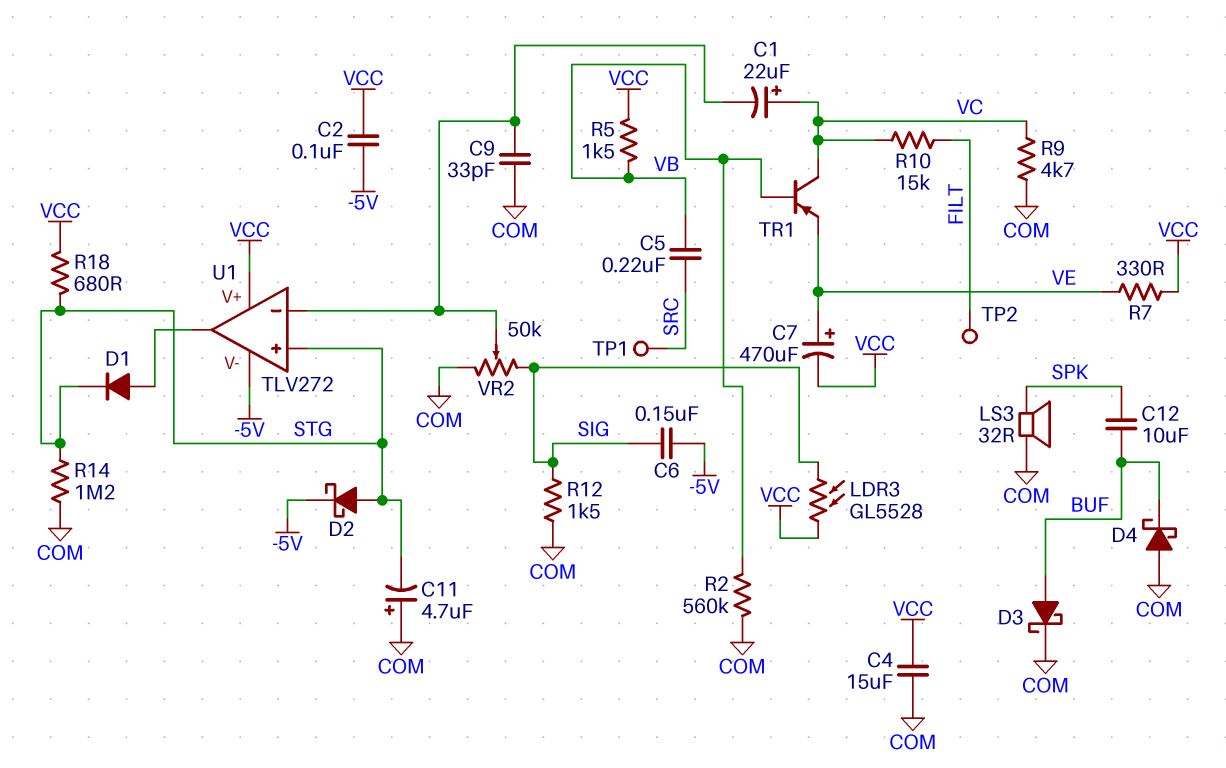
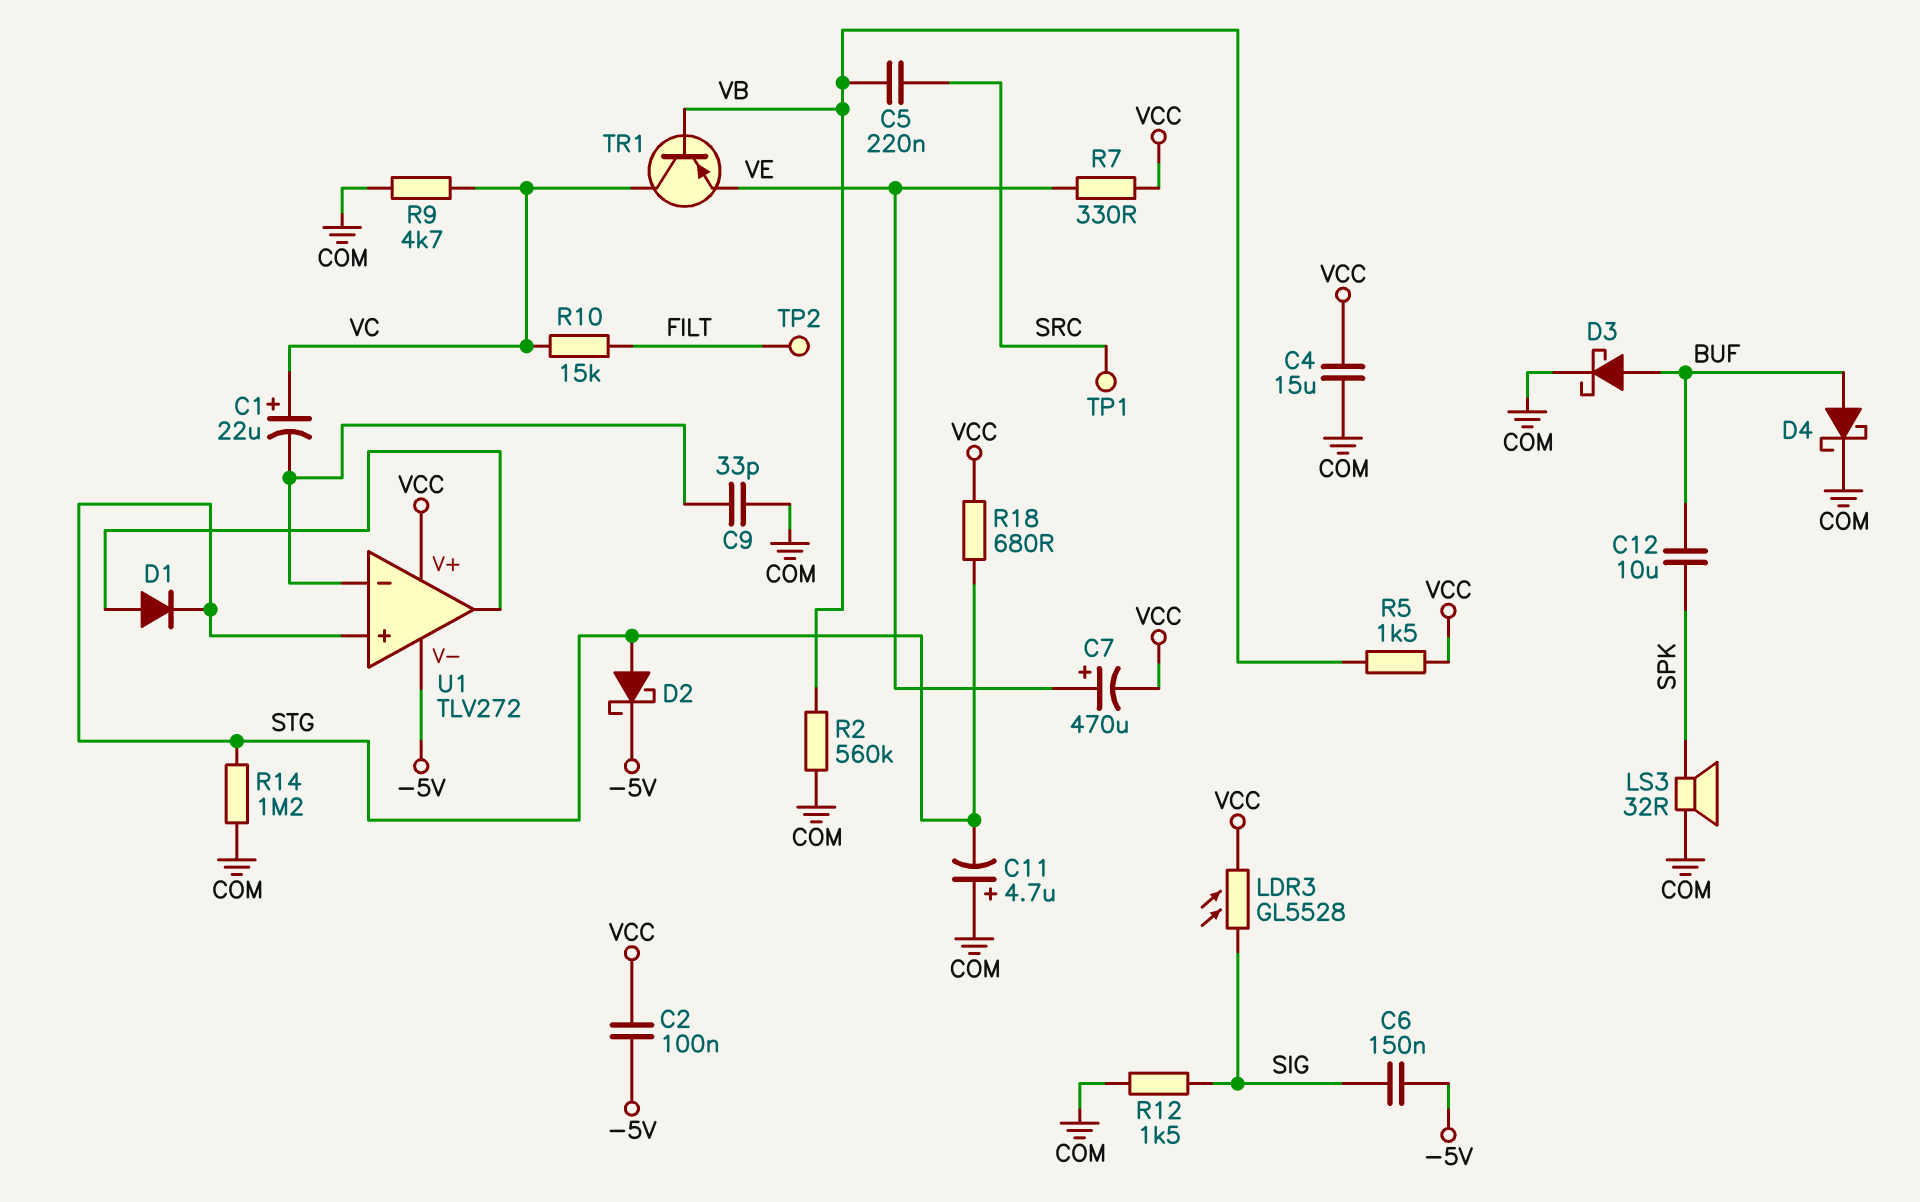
D4: schottky (A COM, K BUF) -> schottky (A BUF, K COM)
VR2: 50k (COM, SIG, wiper U1/in-) -> none

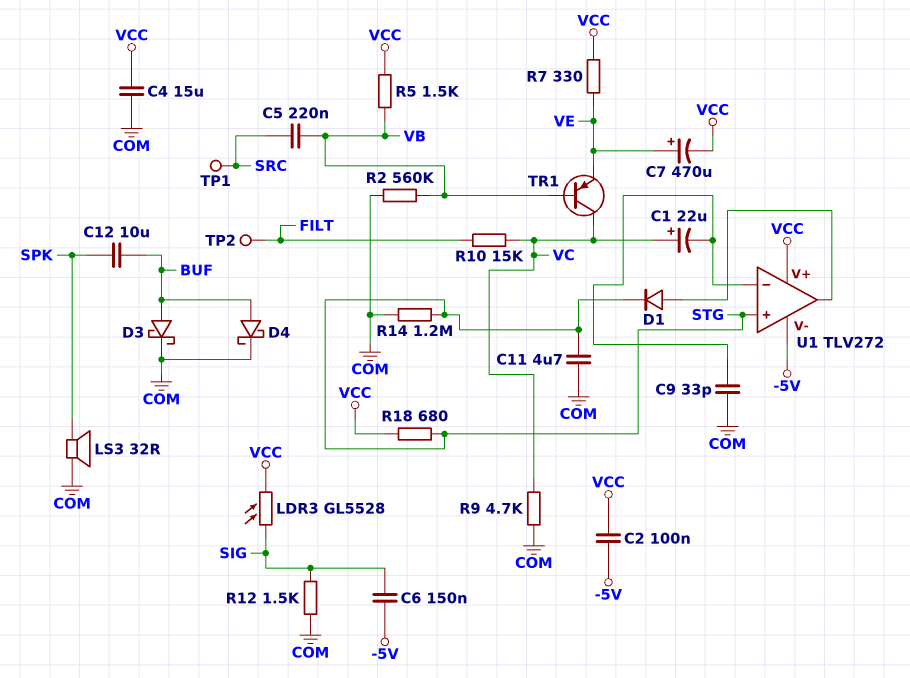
C11: 4.7uF (plus COM, minus STG) -> 4.7uF (COM, STG)
D2: schottky (A STG, K -5V) -> none

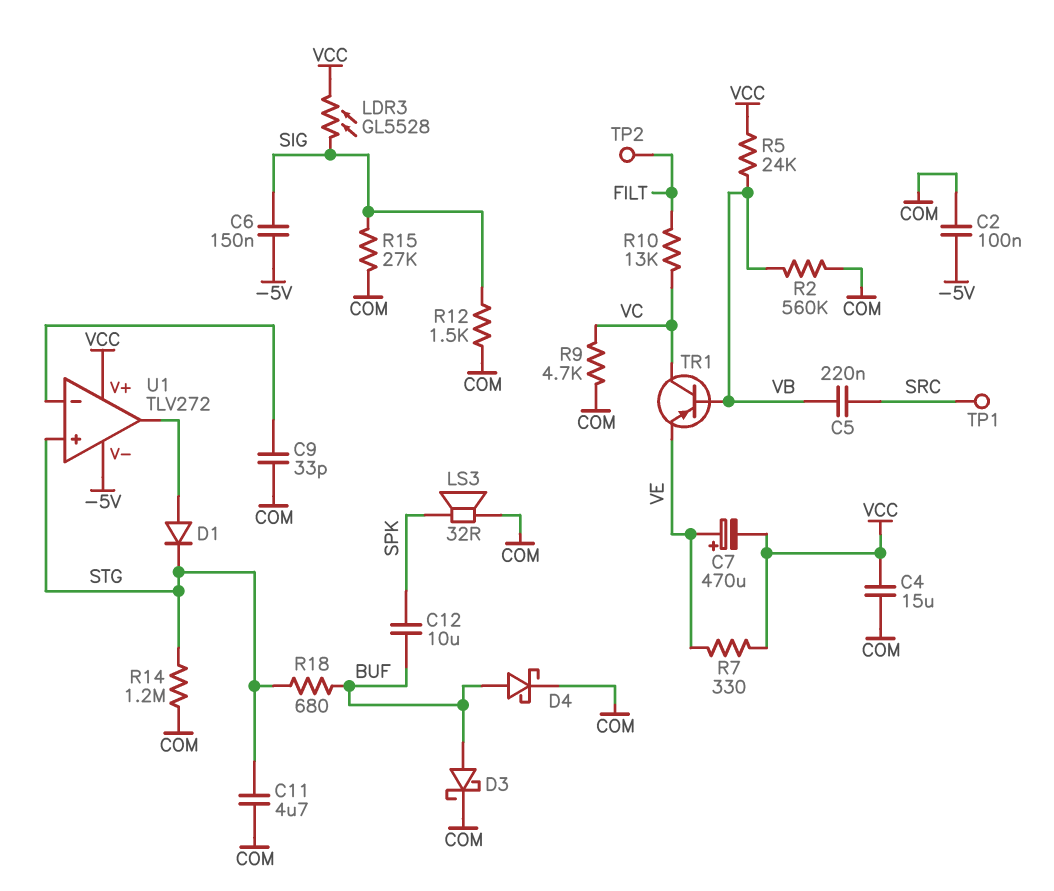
C1: 22uF (plus VC, minus U1/in-) -> none
C2: 100nF (-5V, VCC) -> 100nF (-5V, COM)
R5: 1.5k (VB, VCC) -> 24k (VB, VCC)
R10: 15k (FILT, VC) -> 13k (FILT, VC)
R15: none -> 27k (COM, SIG)
R18: 680 (STG, VCC) -> 680 (BUF, STG)

